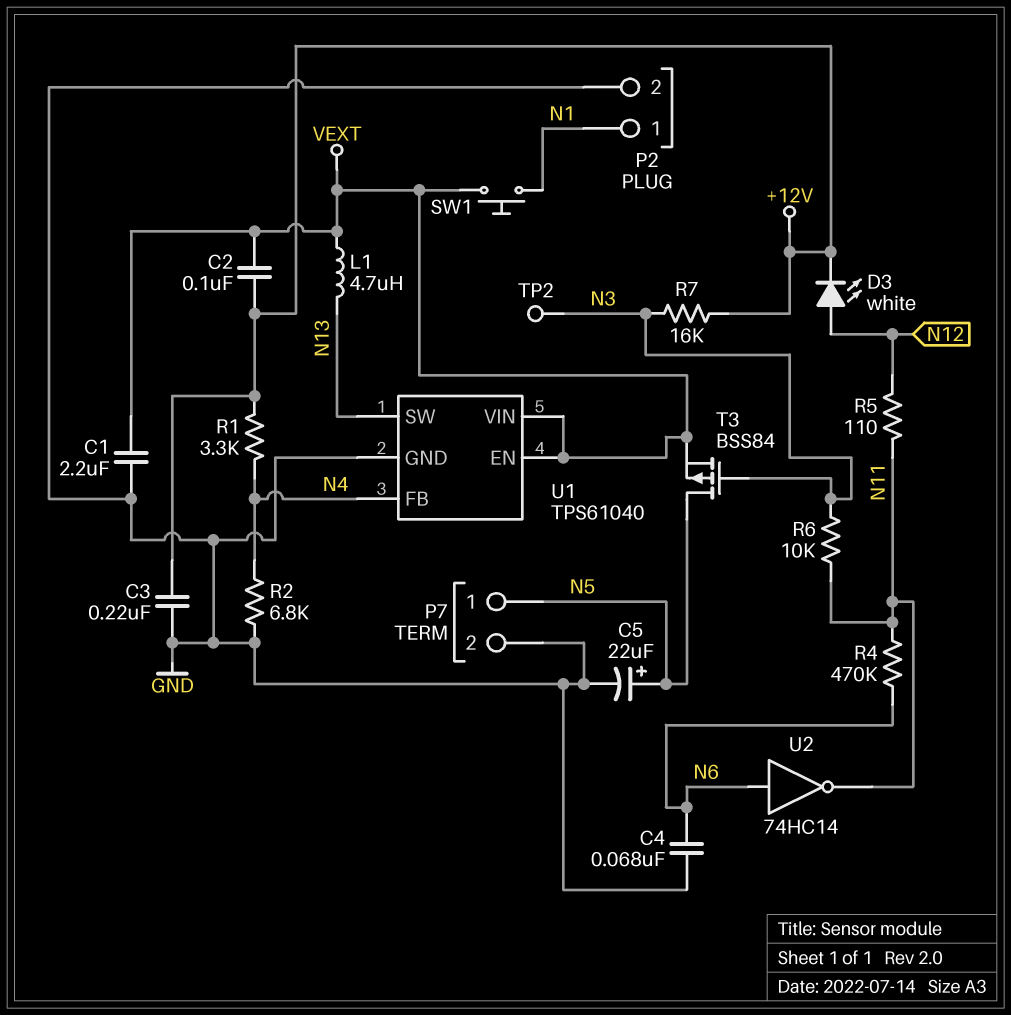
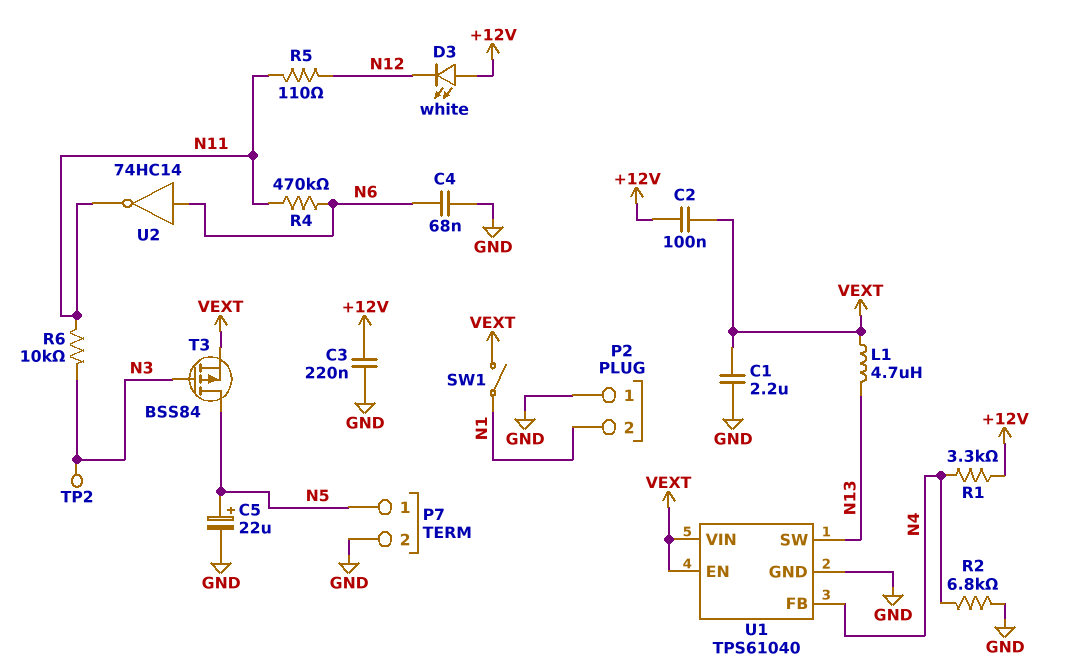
D3: LED white (A N12, K +12V) -> LED white (A +12V, K N12)
P2 pin 1: N1 -> GND
P2 pin 2: GND -> N1
R7: 16k (+12V, N3) -> none
SW1: button (N1, VEXT) -> switch (N1, VEXT)

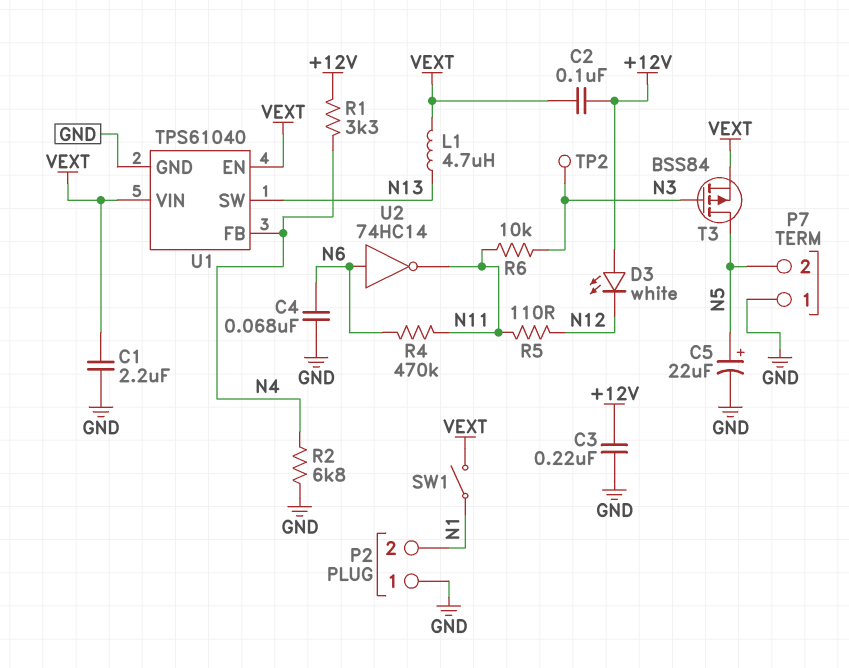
P7 pin 1: N5 -> GND
P7 pin 2: GND -> N5

